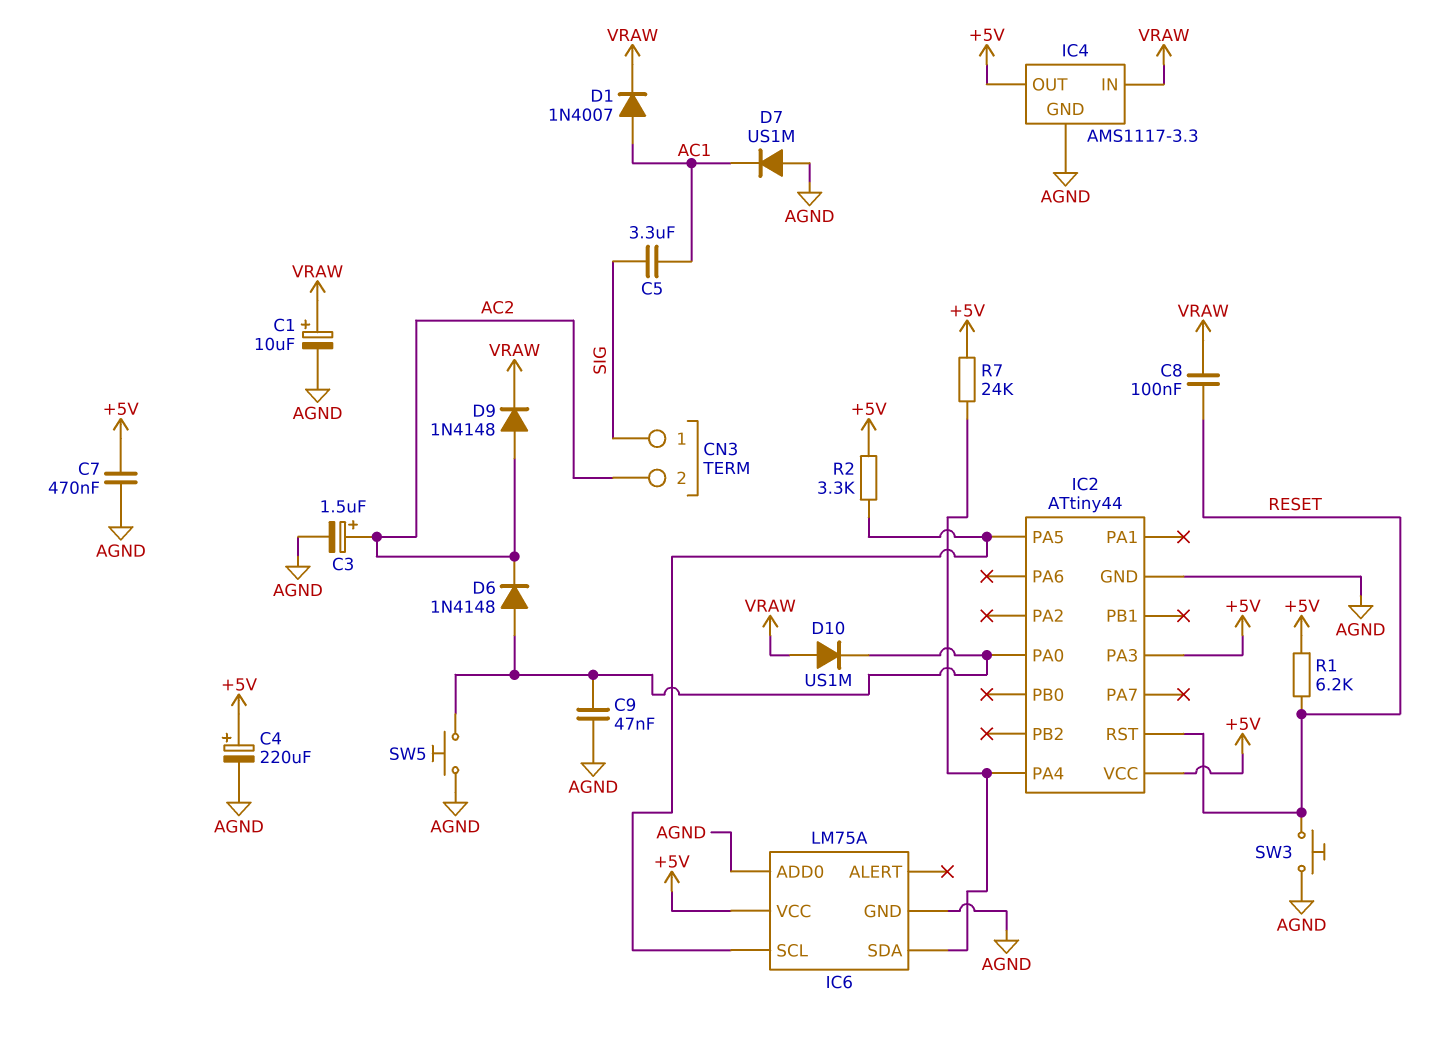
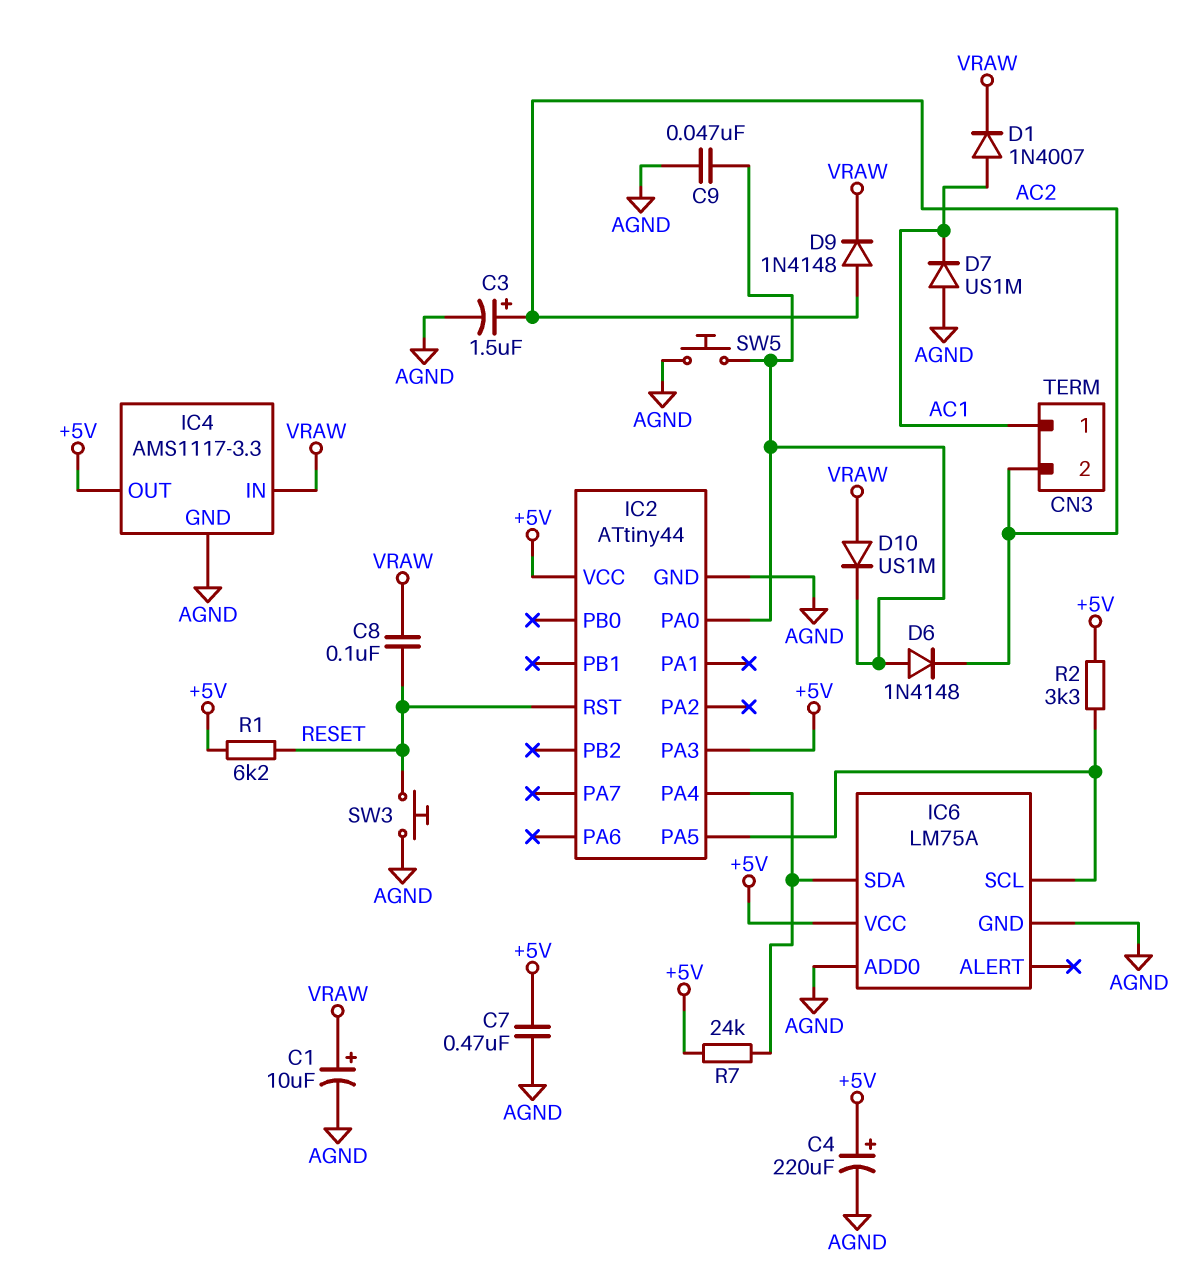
C5: 3.3uF (AC1, SIG) -> none
CN3 pin 1: SIG -> AC1

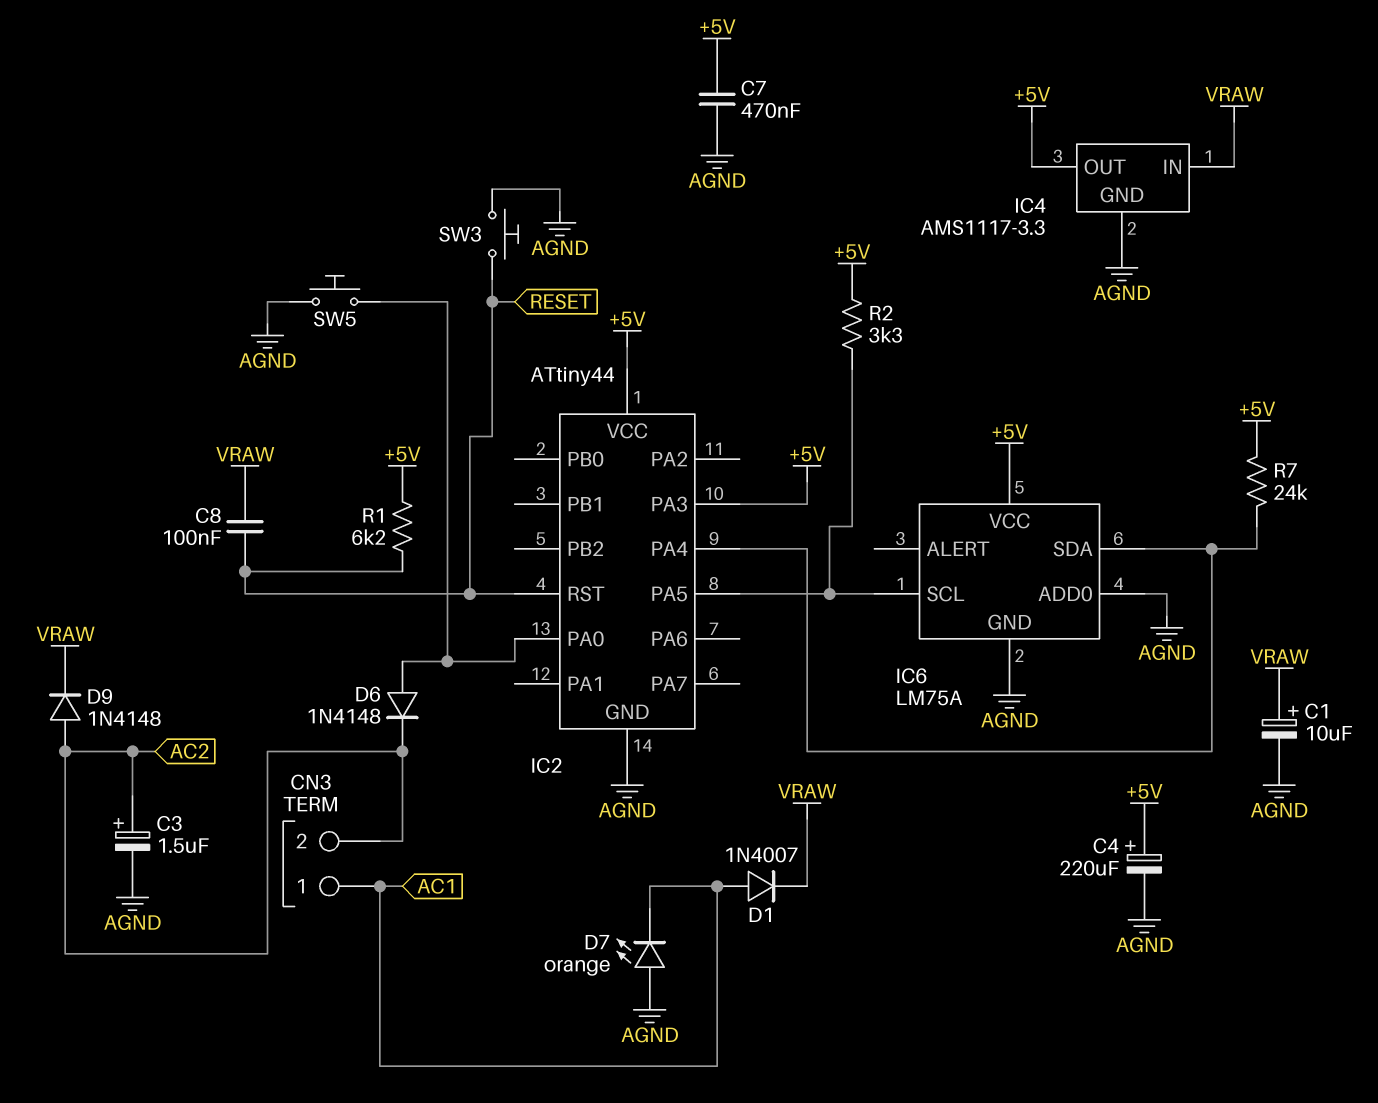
C9: 47nF (AGND, IC2/PA0) -> none
D7: diode US1M (A AGND, K AC1) -> LED orange (A AGND, K AC1)
D10: diode US1M (A VRAW, K IC2/PA0) -> none

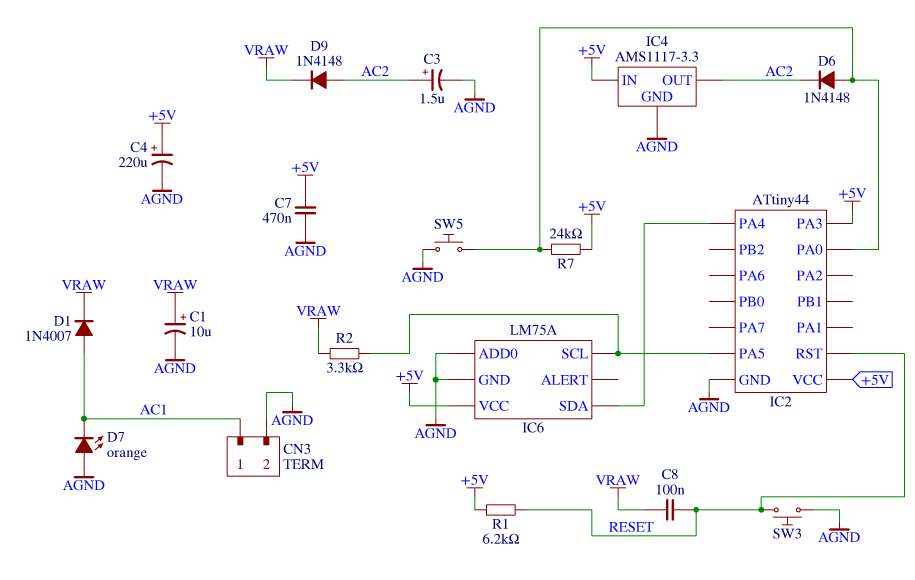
CN3 pin 2: AC2 -> AGND
IC4 pin IN: VRAW -> +5V
IC4 pin OUT: +5V -> AC2
R2: 3.3k (+5V, IC2/PA5) -> 3.3k (IC2/PA5, VRAW)
R7: 24k (+5V, IC2/PA4) -> 24k (+5V, IC2/PA0)

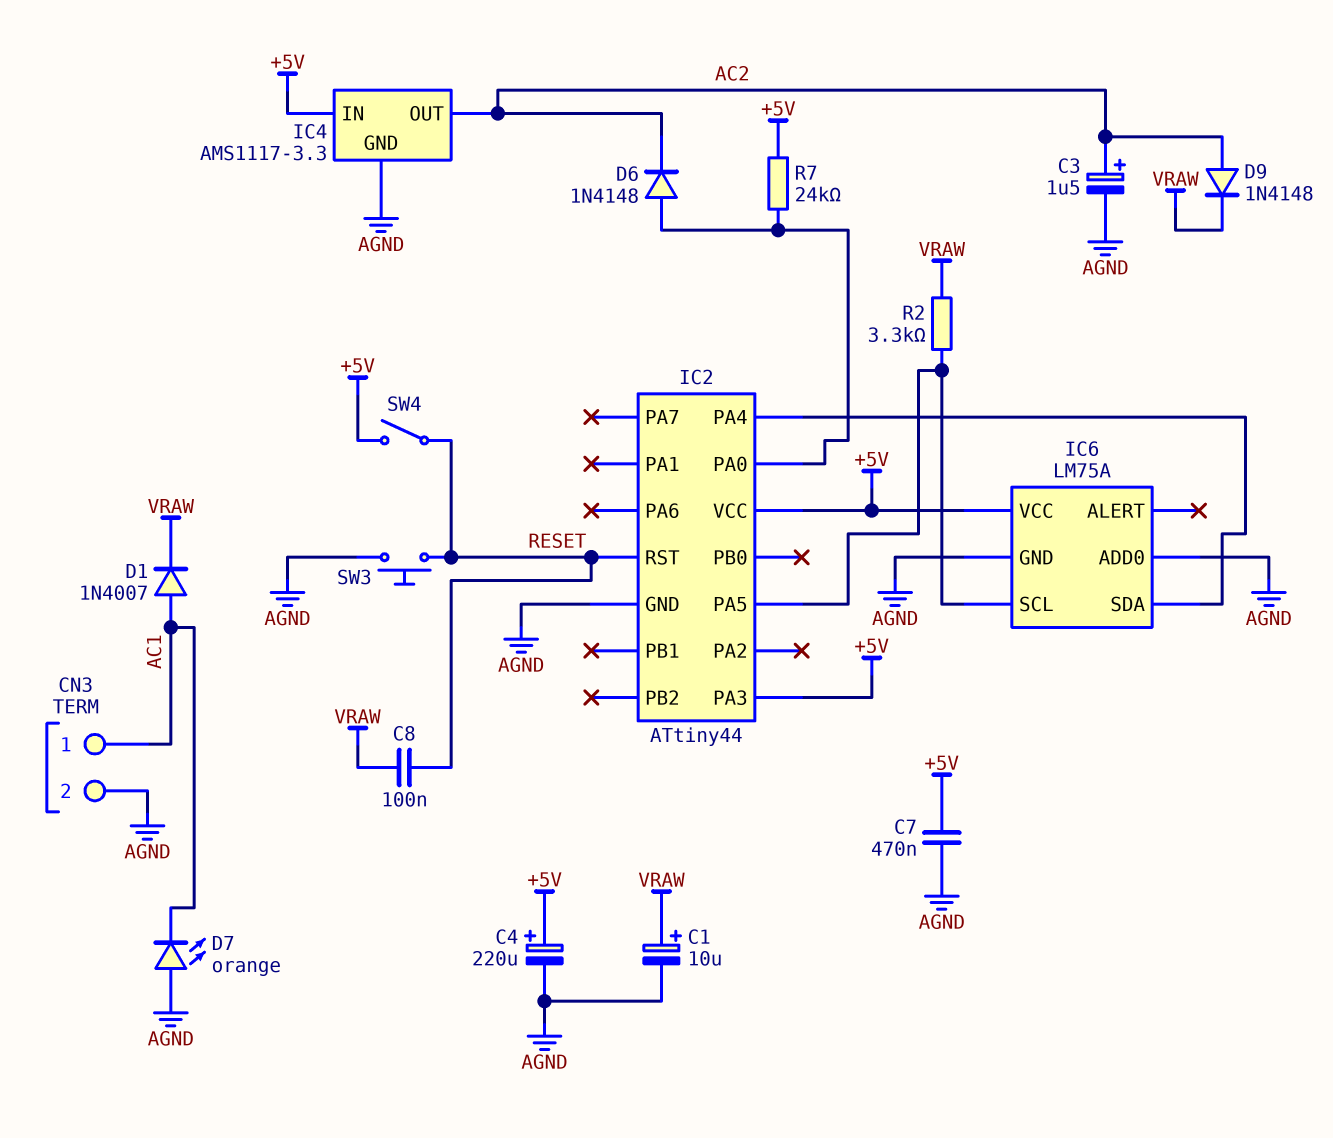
R1: 6.2k (+5V, RESET) -> none
SW4: none -> switch (+5V, RESET)
SW5: button (AGND, IC2/PA0) -> none

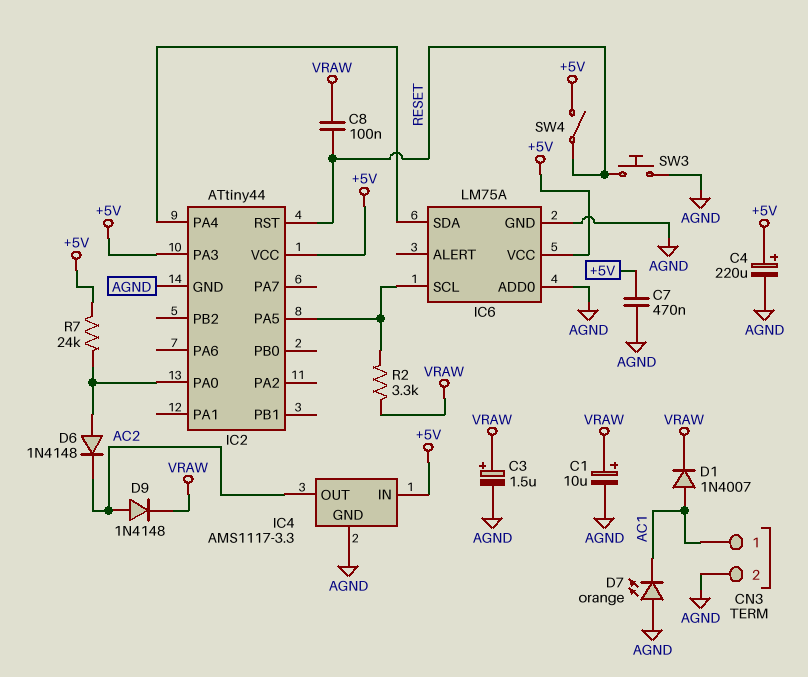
C3: 1.5uF (plus AC2, minus AGND) -> 1.5uF (plus VRAW, minus AGND)

